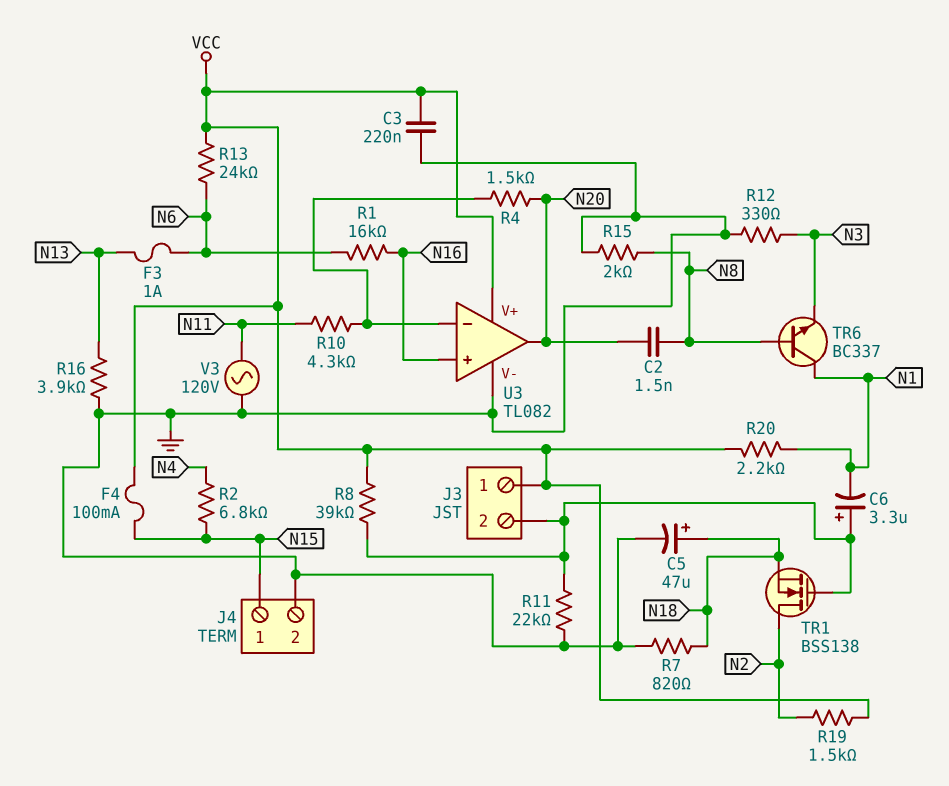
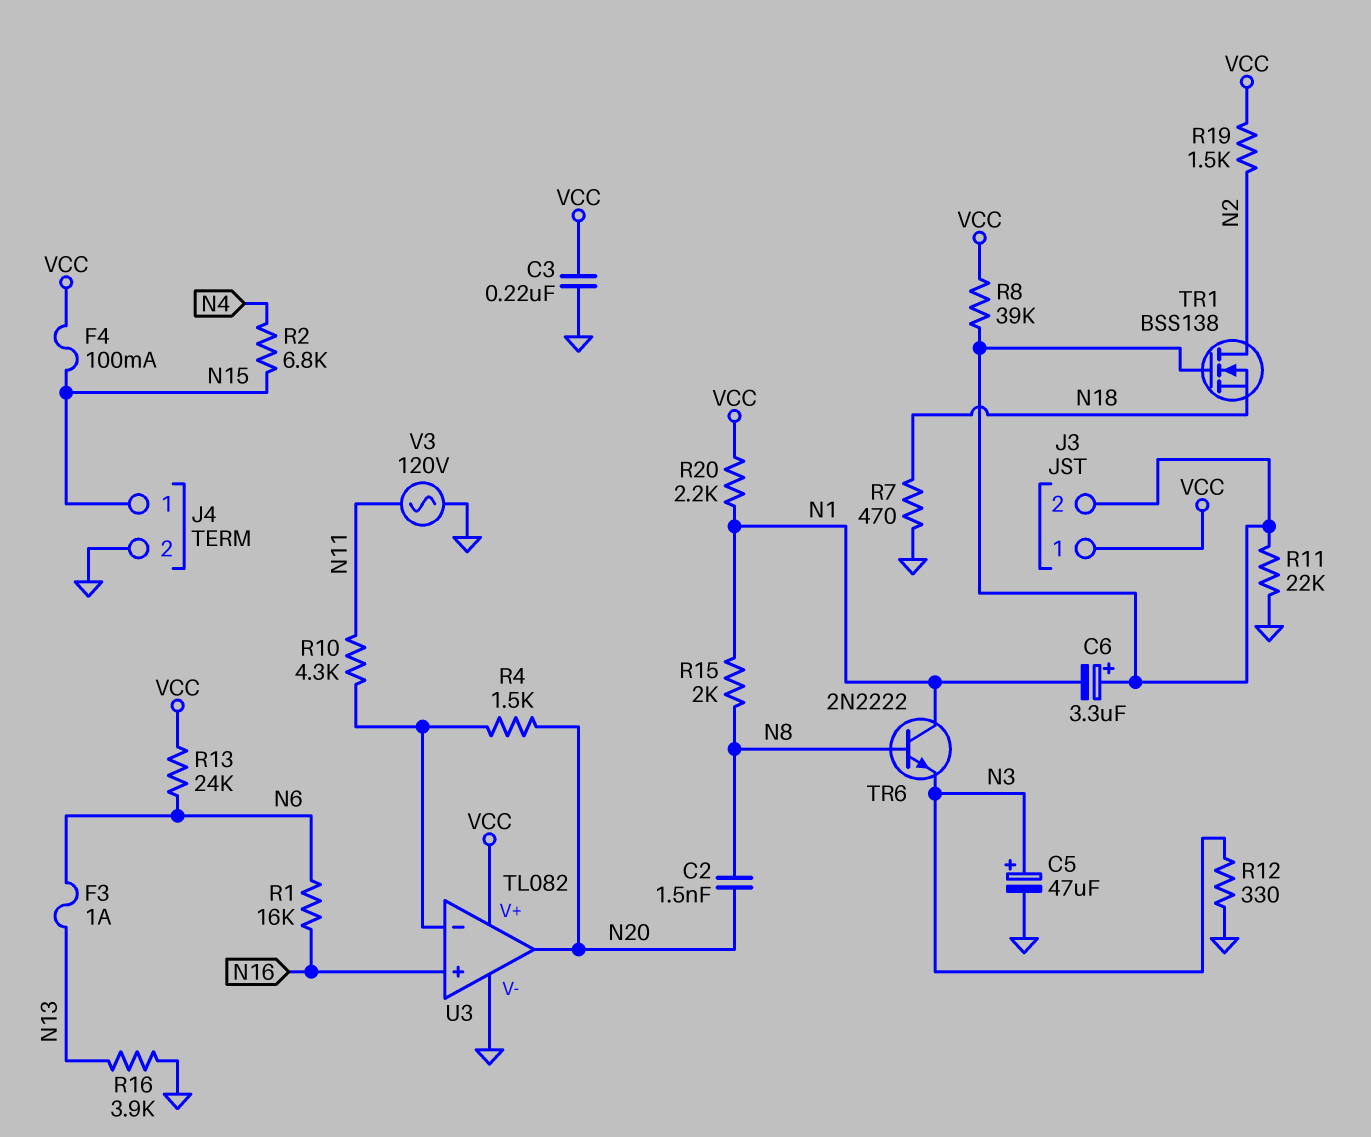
C5: 47uF (plus N18, minus GND) -> 47uF (plus N3, minus GND)
R7: 820 (GND, N18) -> 470 (GND, N18)
R15: 2k (GND, N8) -> 2k (N1, N8)
TR6: NPN BC337 (B N8, C N1, E N3) -> NPN 2N2222 (B N8, C N1, E N3)

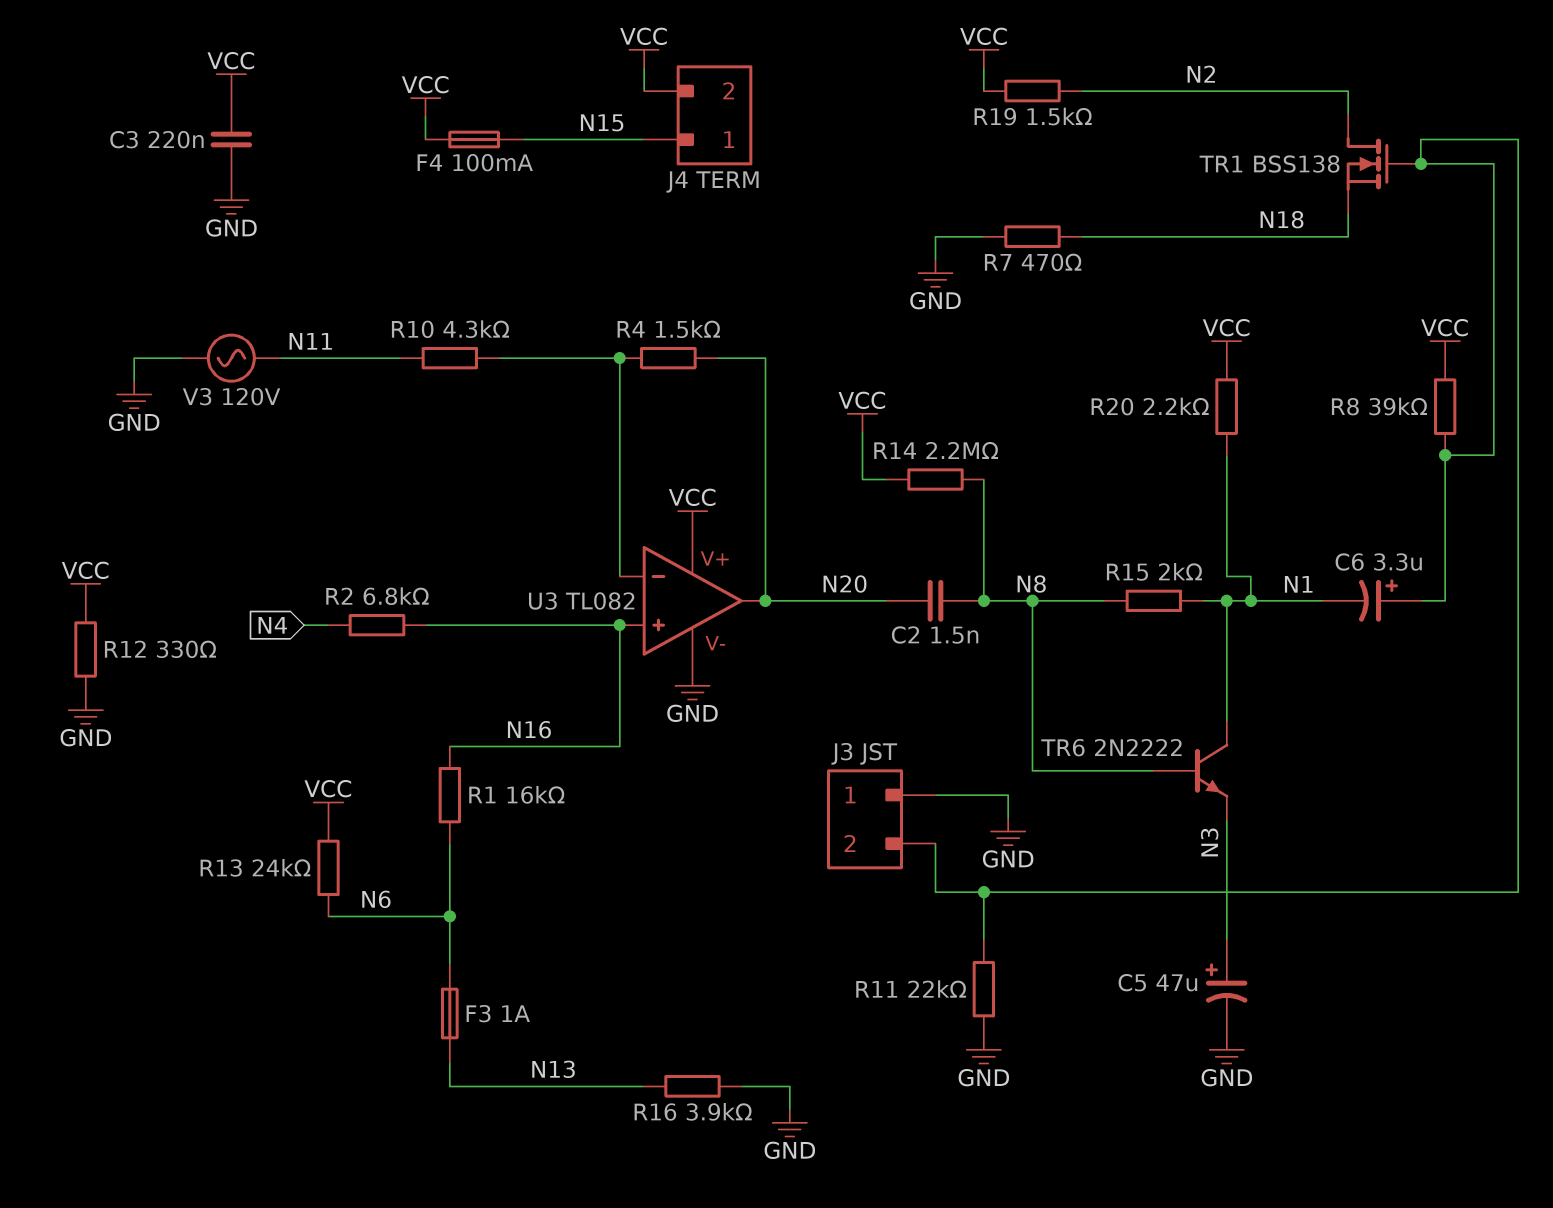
J3 pin 1: VCC -> GND
J4 pin 2: GND -> VCC
R2: 6.8k (N4, N15) -> 6.8k (N4, N16)
R12: 330 (GND, N3) -> 330 (GND, VCC)
R14: none -> 2.2M (N8, VCC)

